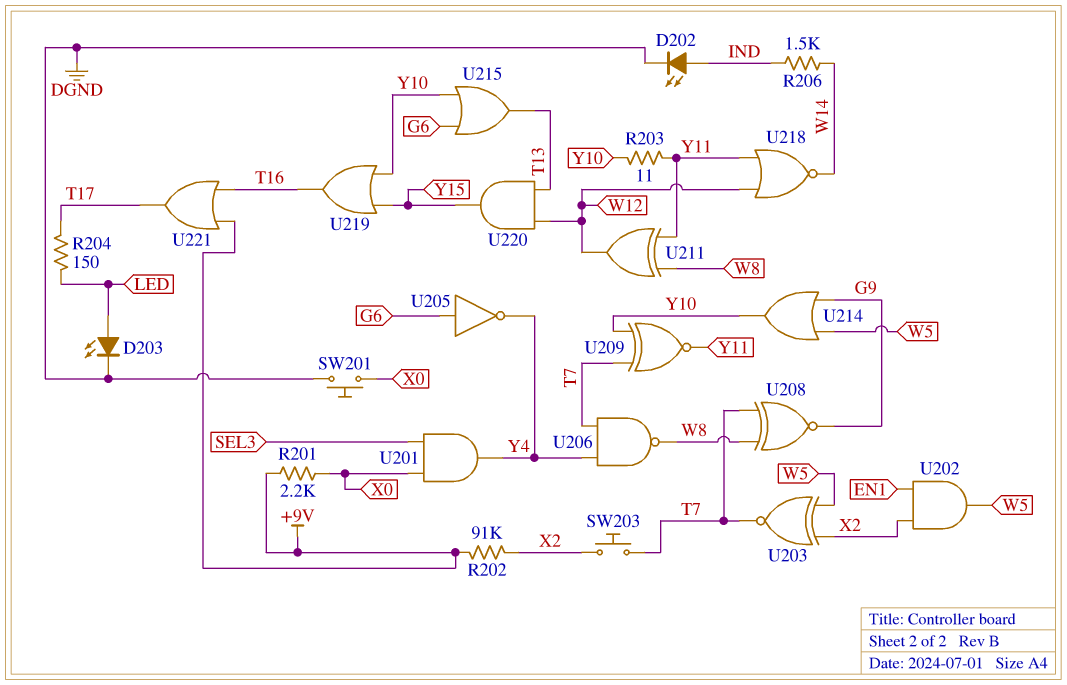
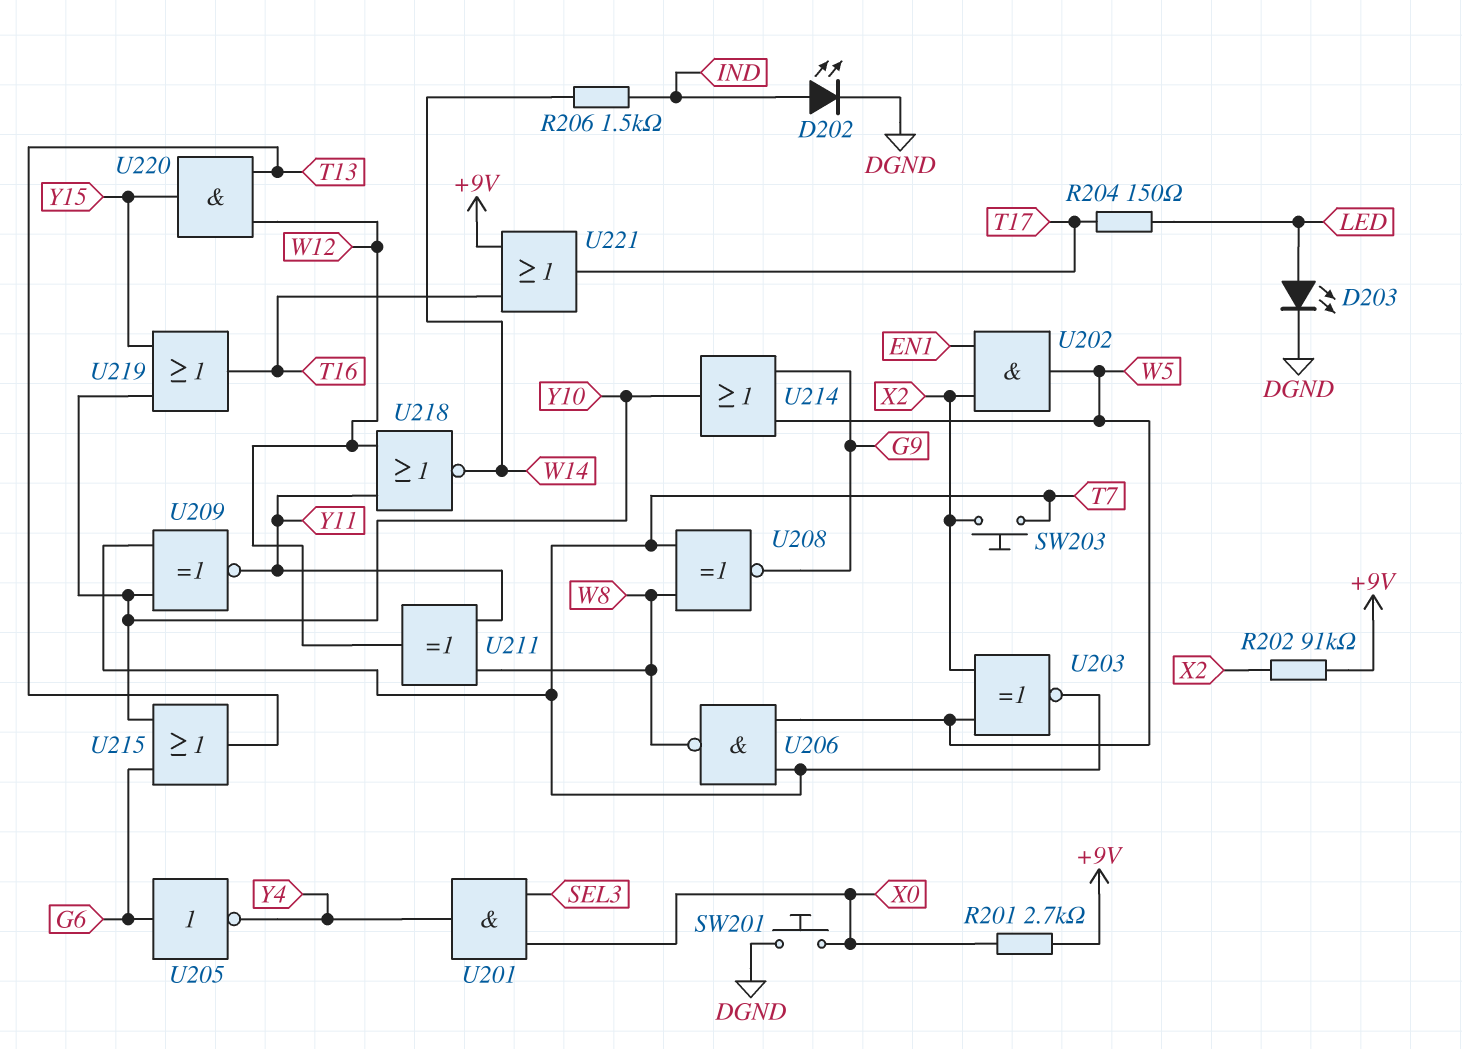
R201: 2.2k (+9V, X0) -> 2.7k (+9V, X0)
R203: 11 (Y10, Y11) -> none
U206: NAND (in T7, in Y4, out W8) -> NAND (in T7, in W5, out W8)

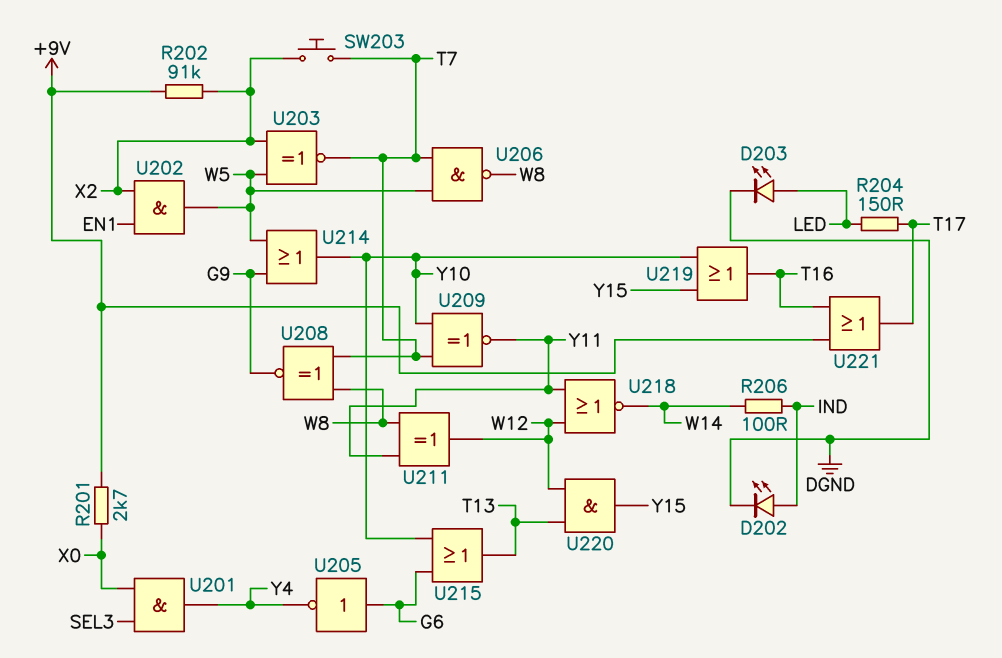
R206: 1.5k (IND, W14) -> 100 (IND, W14)
SW201: button (DGND, X0) -> none

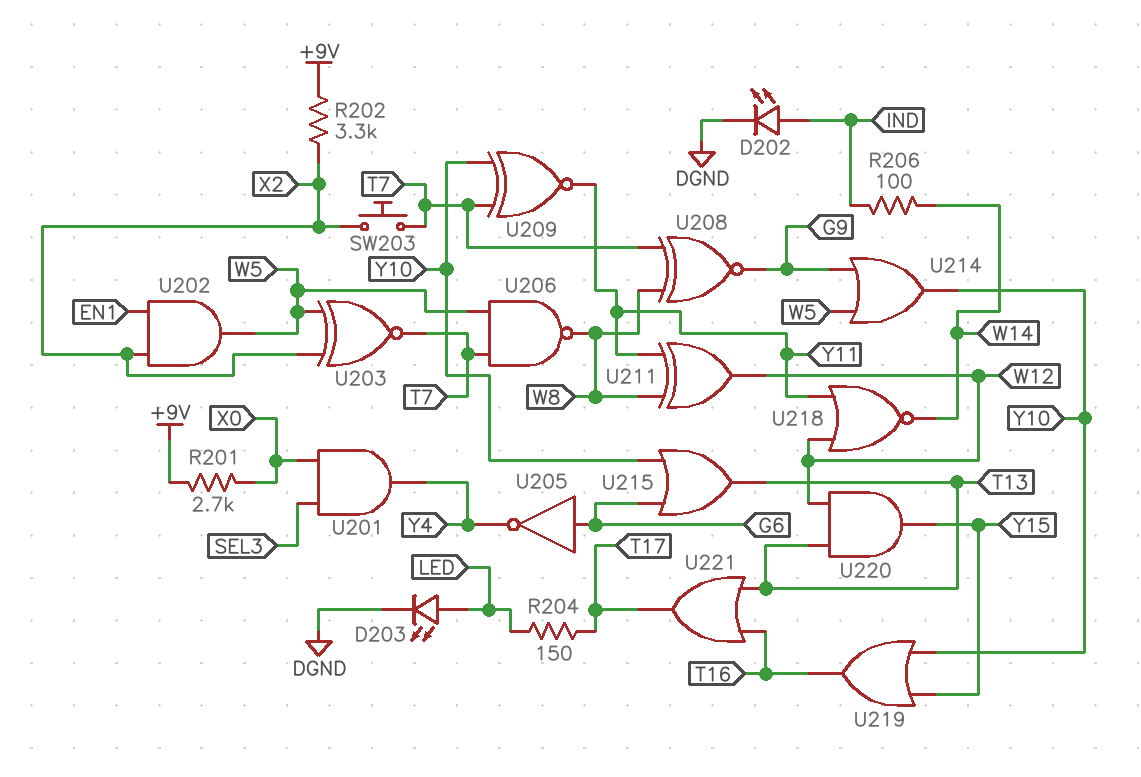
R202: 91k (+9V, X2) -> 3.3k (+9V, X2)
U221: OR (in +9V, in T16, out T17) -> OR (in T13, in T16, out T17)

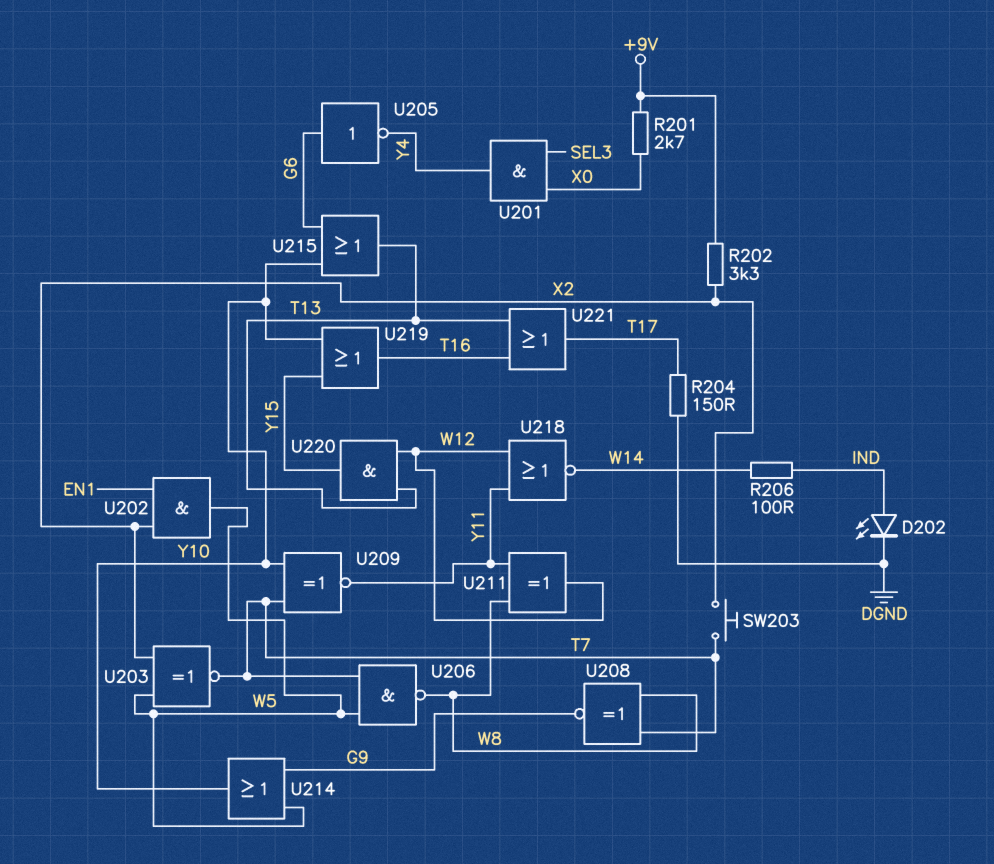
D203: LED (A LED, K DGND) -> none
R204: 150 (LED, T17) -> 150 (DGND, T17)

